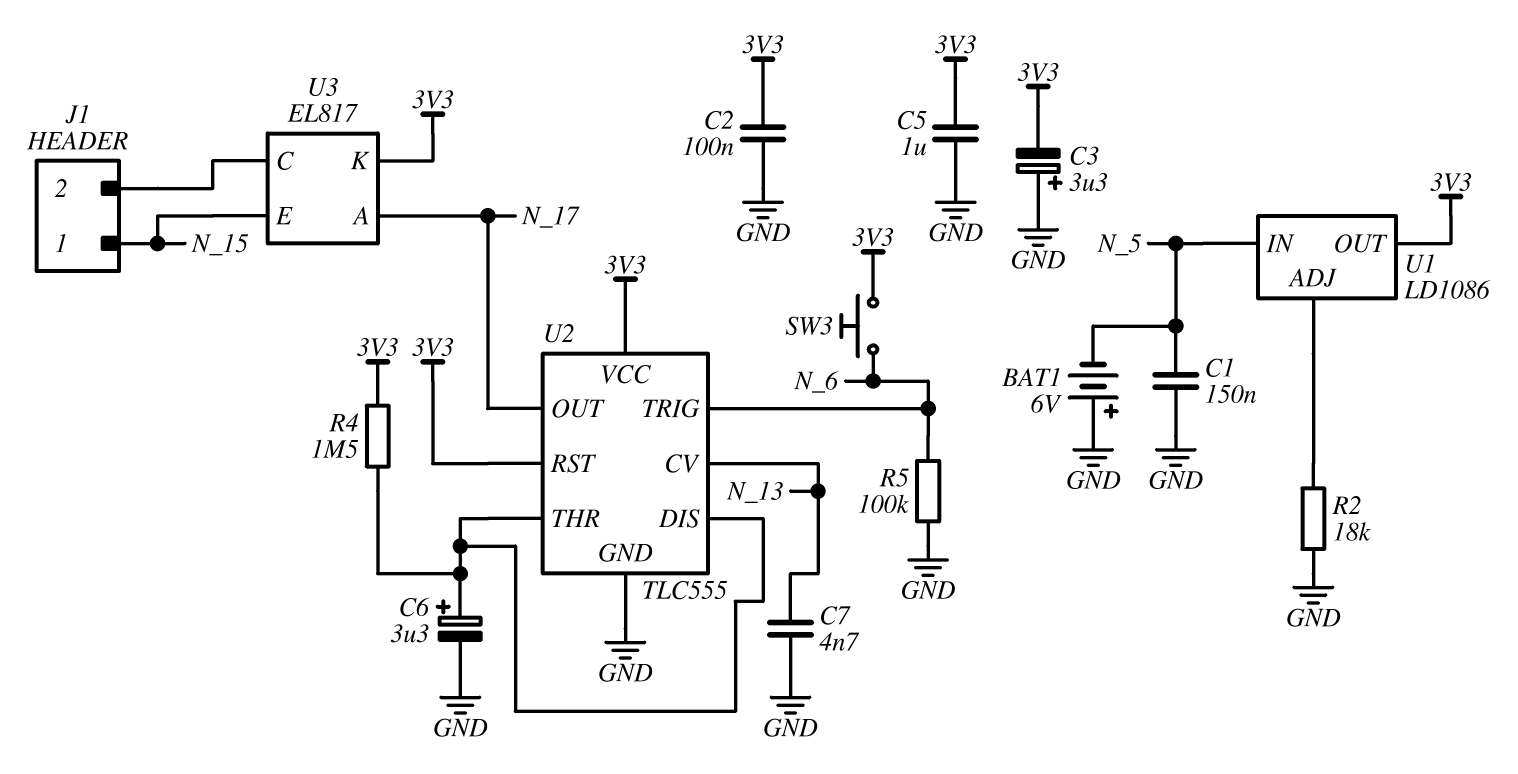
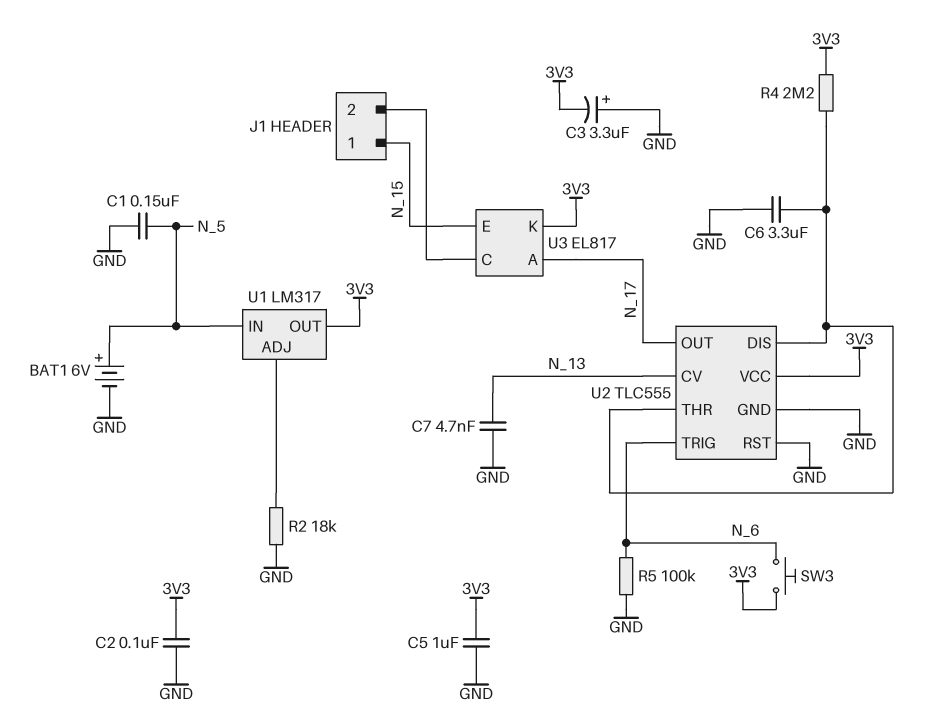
BAT1: 6V (plus GND, minus N_5) -> 6V (plus N_5, minus GND)
C6: 3.3uF (plus U2/DIS, minus GND) -> 3.3uF (GND, U2/DIS)
R4: 1.5M (3V3, U2/DIS) -> 2.2M (3V3, U2/DIS)
U1: LD1086 -> LM317
U2 pin RST: 3V3 -> GND

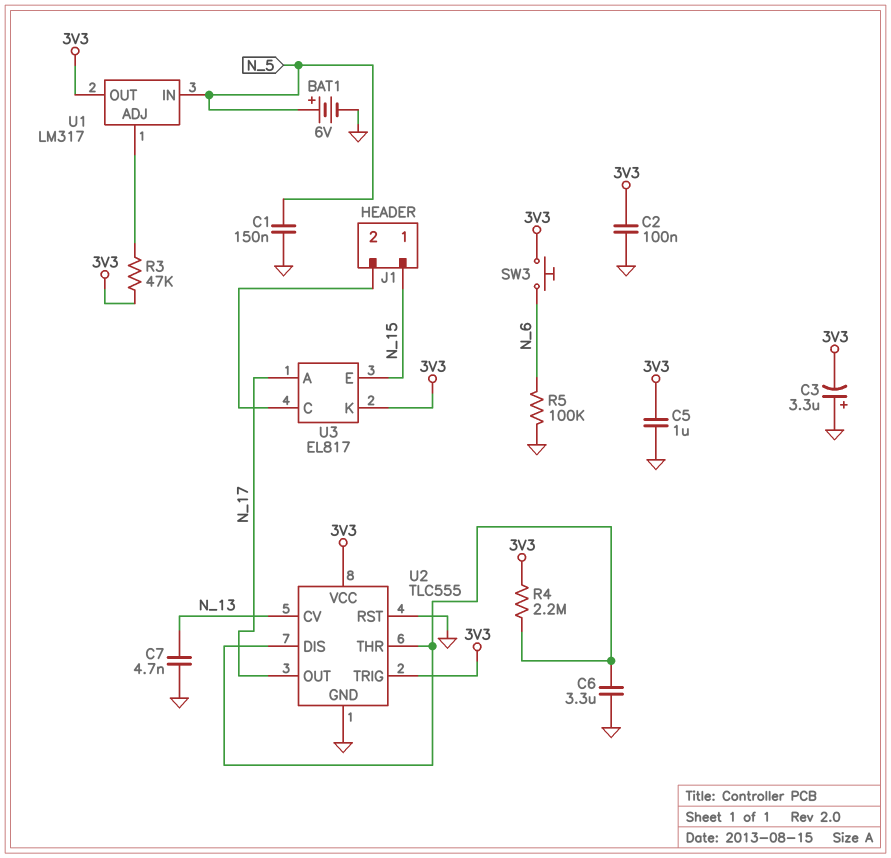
R2: 18k (GND, U1/ADJ) -> none
R3: none -> 47k (3V3, U1/ADJ)
U2 pin TRIG: N_6 -> 3V3

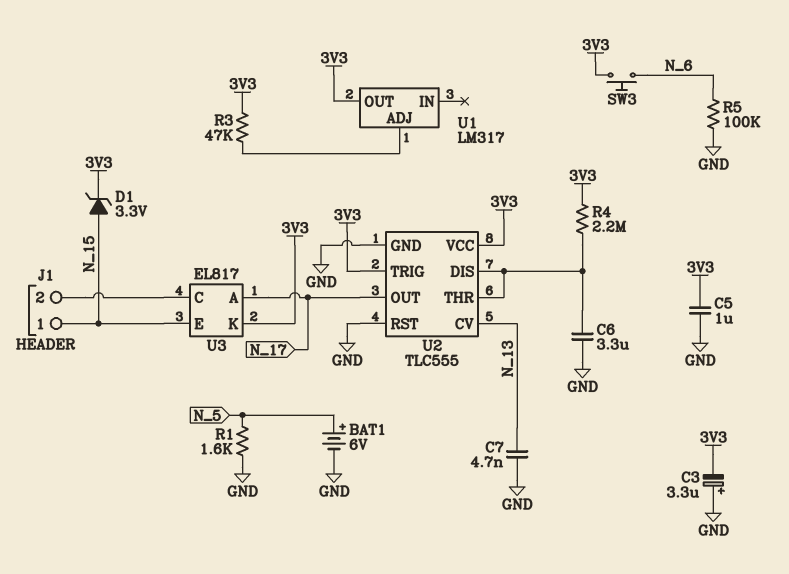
C1: 150nF (GND, N_5) -> none
C2: 100nF (3V3, GND) -> none
D1: none -> zener 3.3V (A N_15, K 3V3)
R1: none -> 1.6k (GND, N_5)
U1 pin IN: N_5 -> none

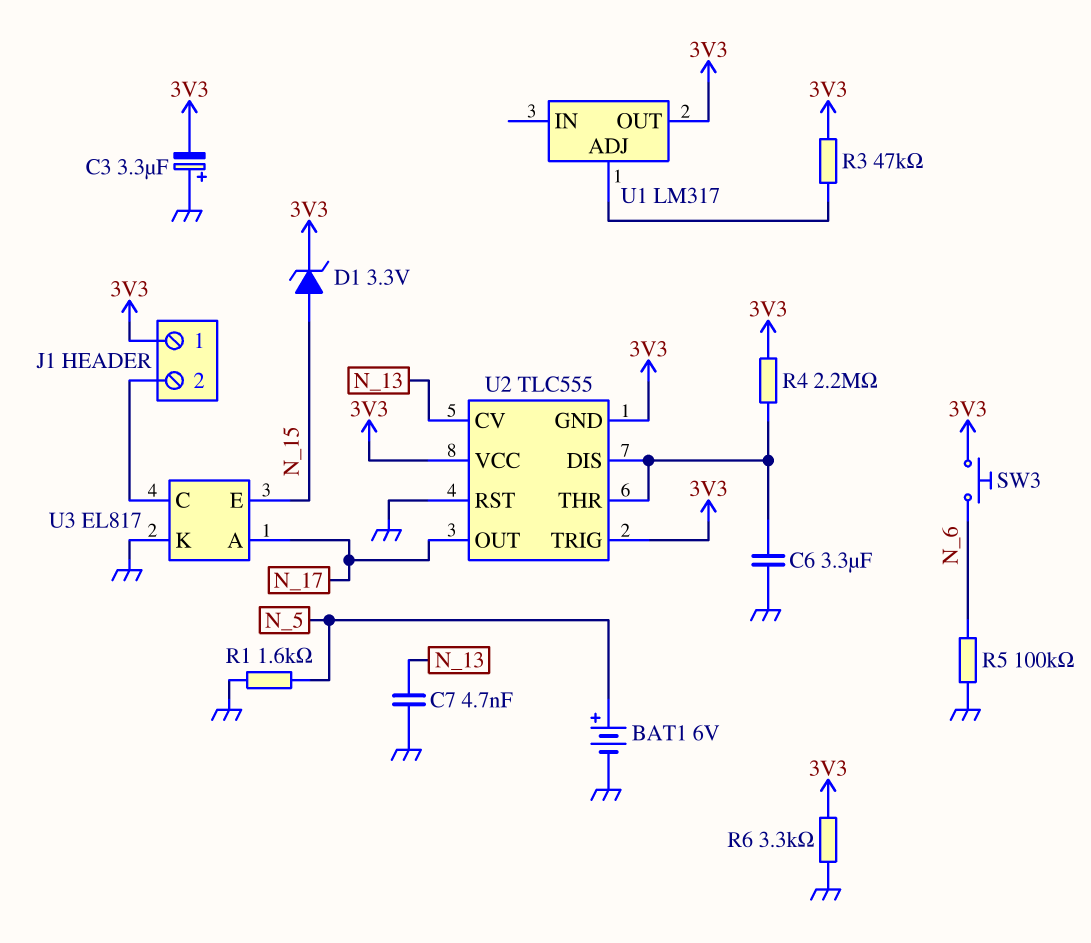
C5: 1uF (3V3, GND) -> none
J1 pin 1: N_15 -> 3V3
R6: none -> 3.3k (3V3, GND)
U2 pin GND: GND -> 3V3
U3 pin K: 3V3 -> GND

